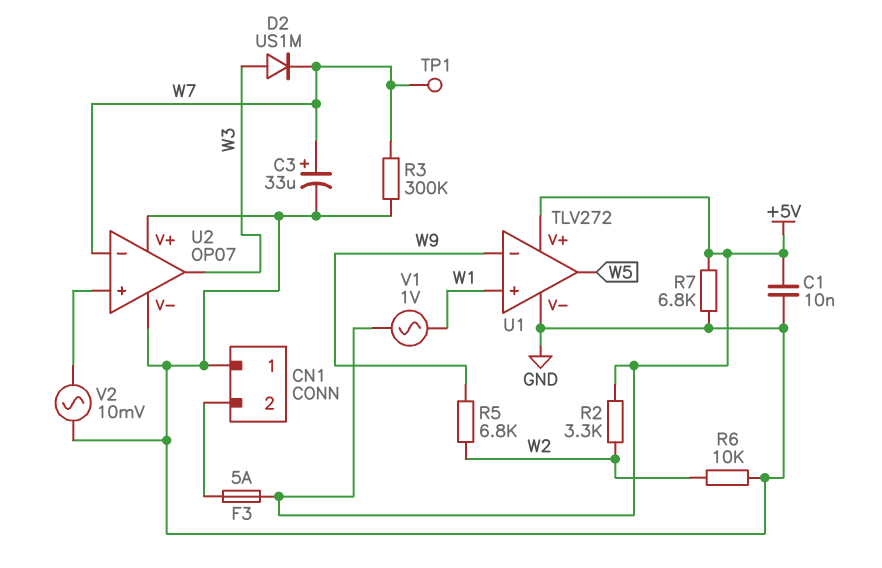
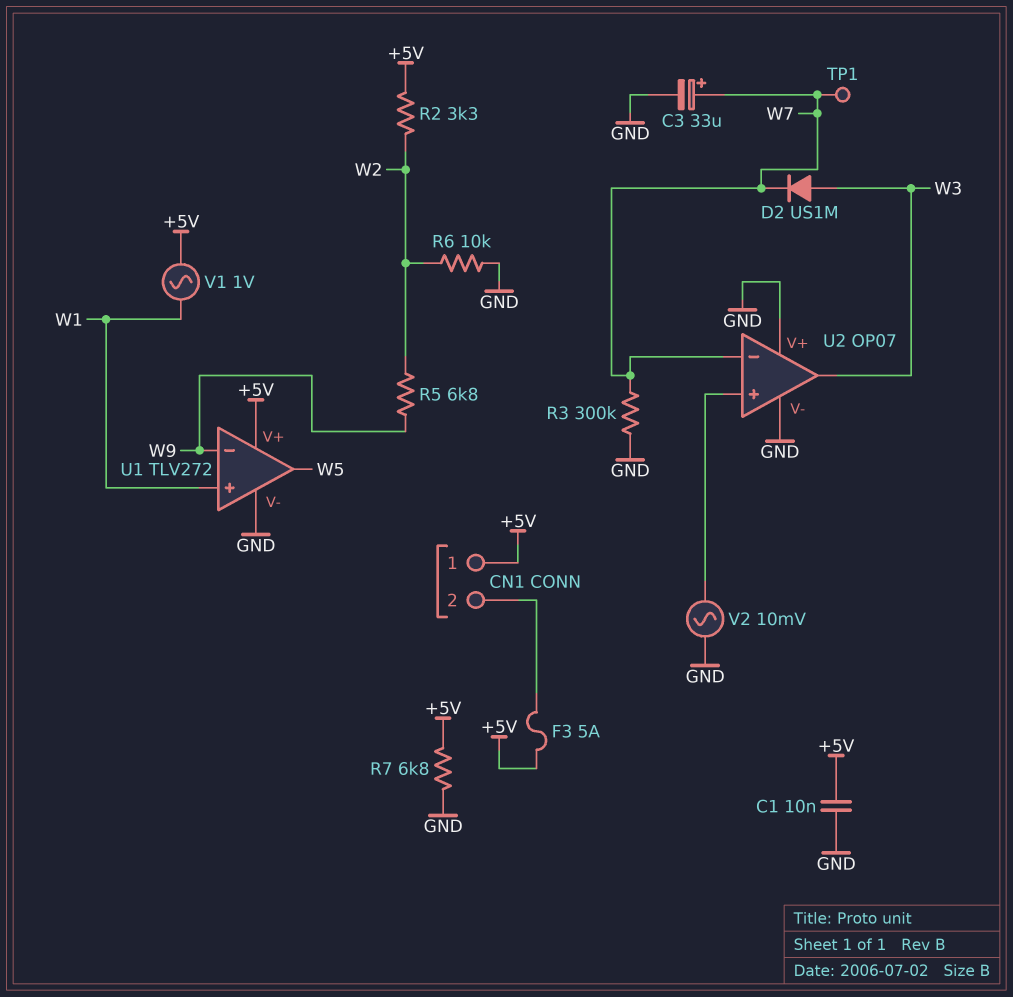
CN1 pin 1: GND -> +5V

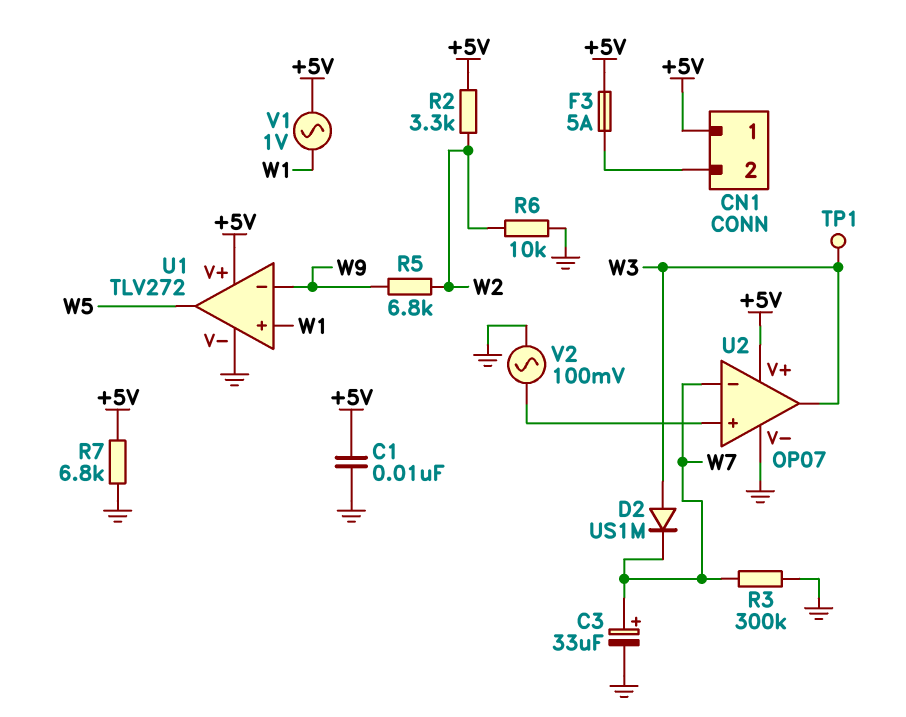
TP1: test point (W7) -> test point (W3)
U2 pin V+: GND -> +5V
V2: AC 10mV (GND, U2/in+) -> AC 100mV (GND, U2/in+)

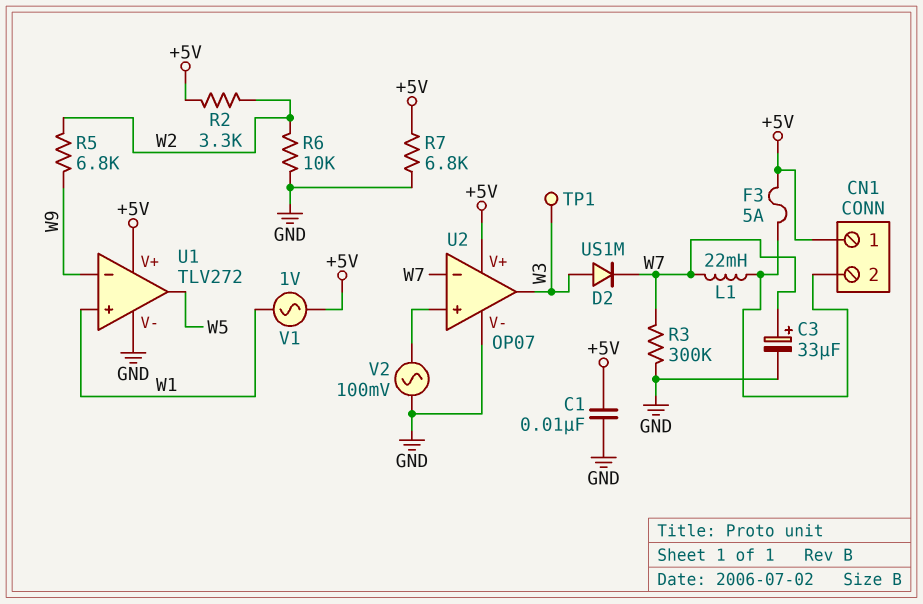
L1: none -> 22mH (CN1/2, W7)

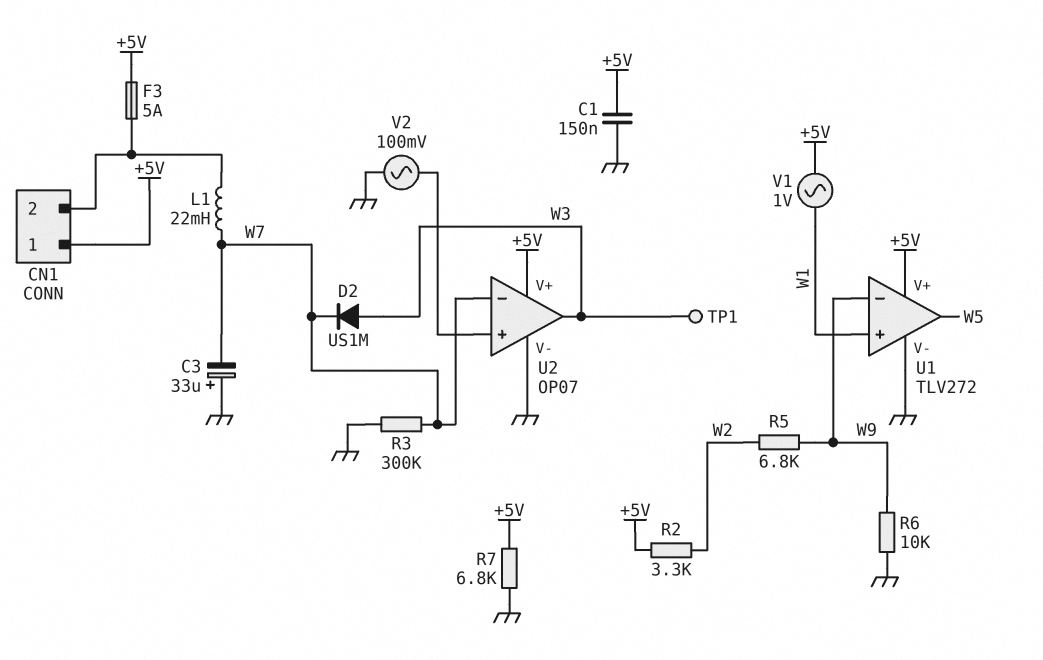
C1: 10nF (+5V, GND) -> 150nF (+5V, GND)
C3: 33uF (plus W7, minus GND) -> 33uF (plus GND, minus W7)
R6: 10k (GND, W2) -> 10k (GND, W9)

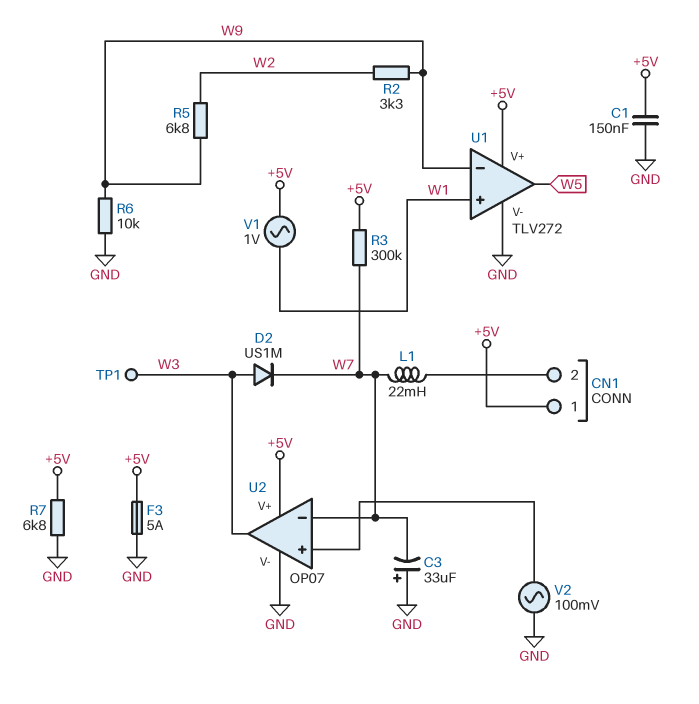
F3: 5A (+5V, CN1/2) -> 5A (+5V, GND)
R2: 3.3k (+5V, W2) -> 3.3k (W2, W9)
R3: 300k (GND, W7) -> 300k (+5V, W7)

